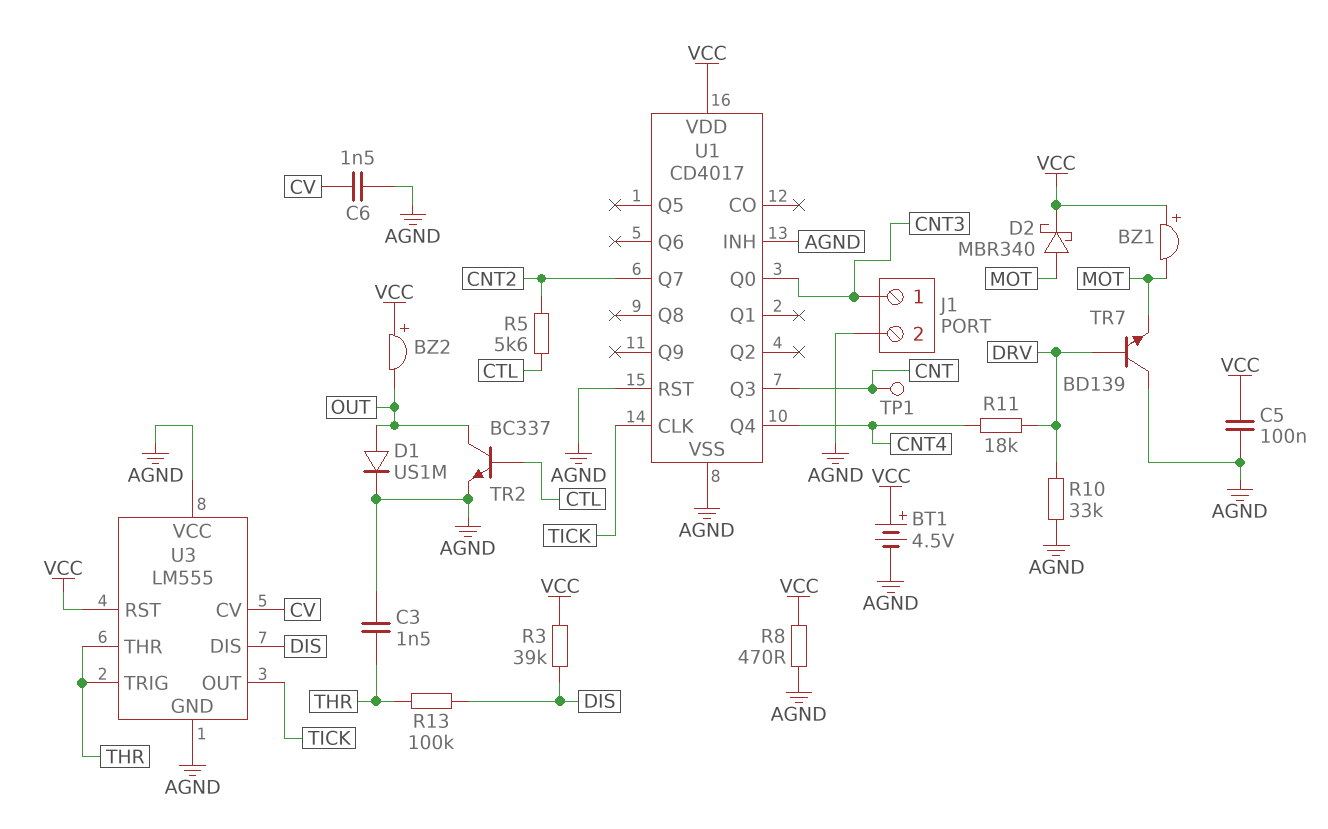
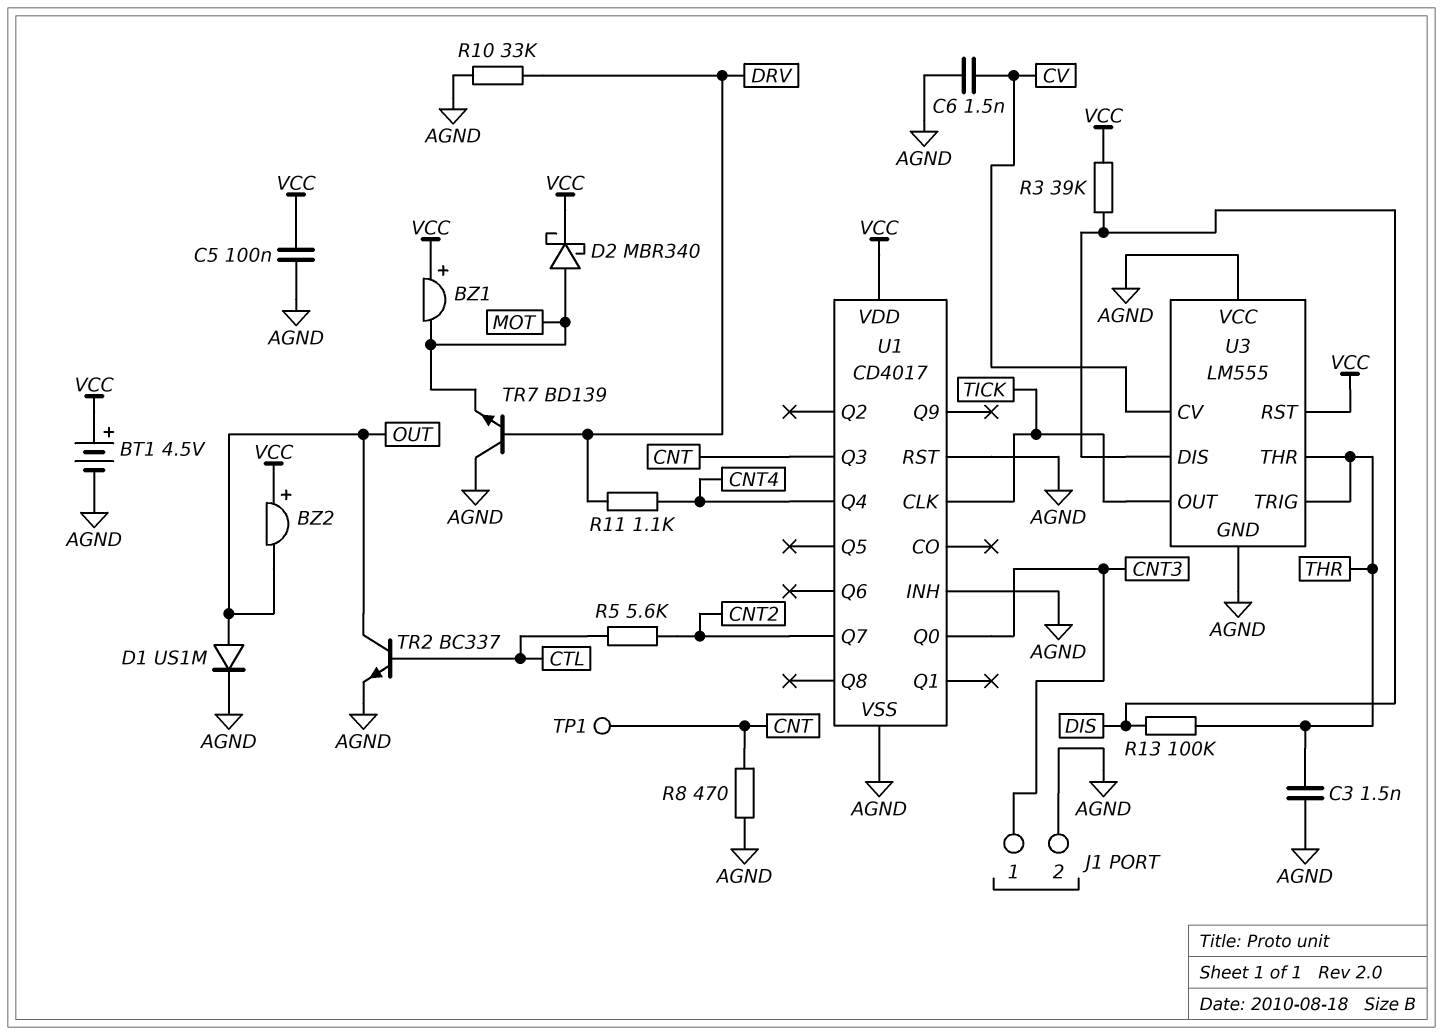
R8: 470 (AGND, VCC) -> 470 (AGND, CNT)
R11: 18k (CNT4, DRV) -> 1.1k (CNT4, DRV)

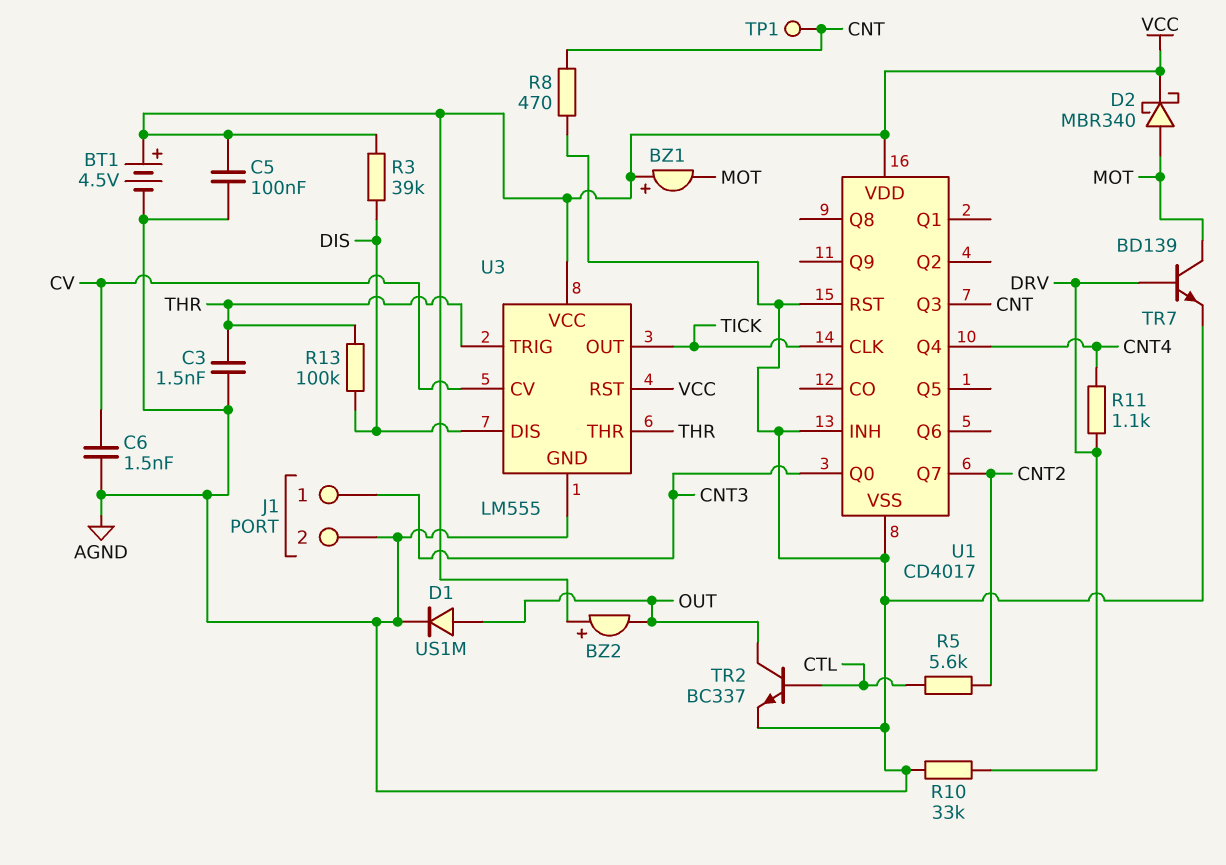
TR7: NPN BD139 (B DRV, C AGND, E MOT) -> NPN BD139 (B DRV, C MOT, E AGND)
U3 pin VCC: AGND -> VCC

